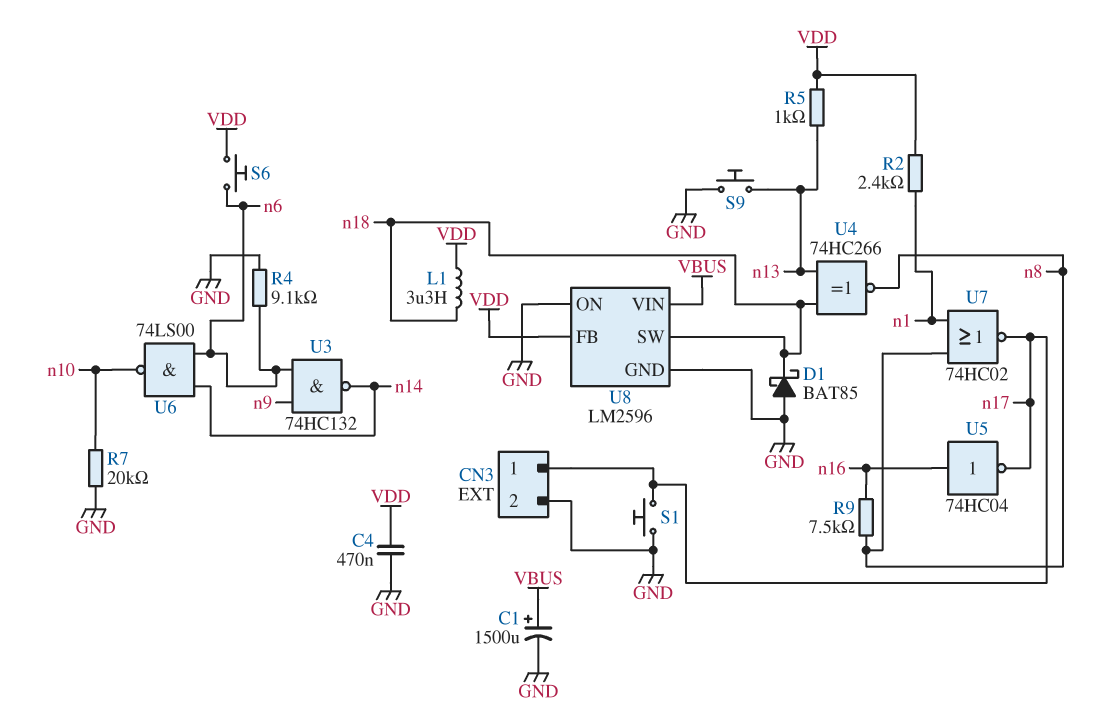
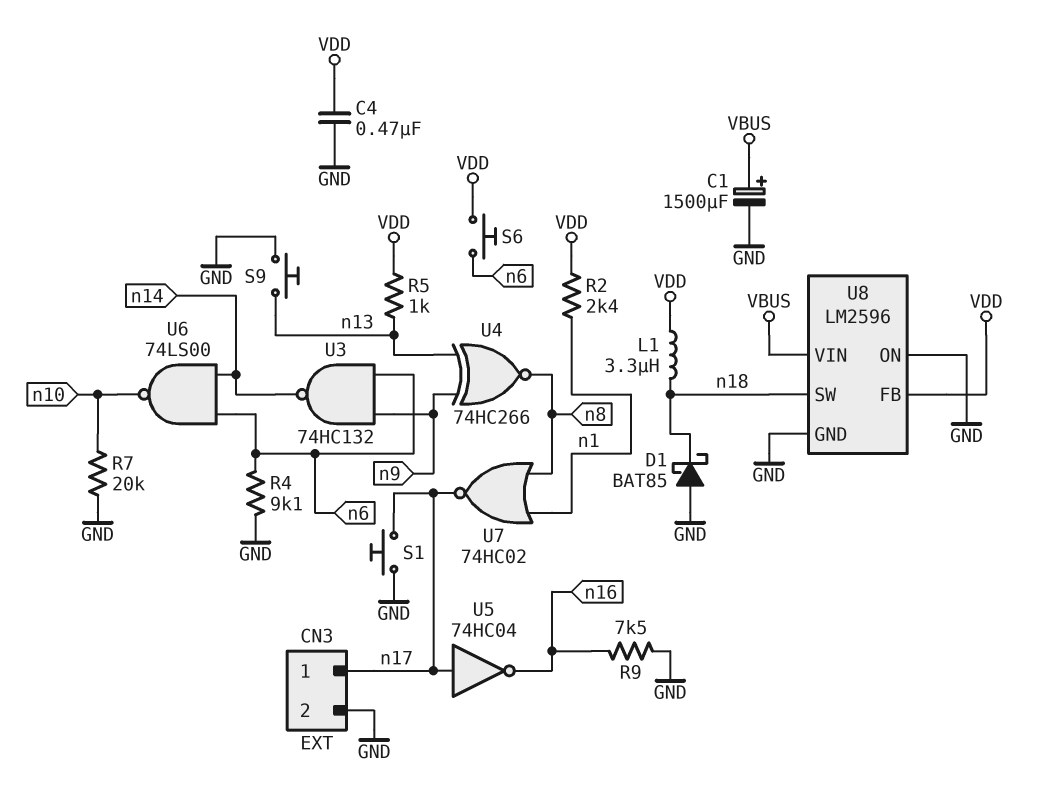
R9: 7.5k (n8, n16) -> 7.5k (GND, n16)
U4: XNOR 74HC266 (in n13, in n18, out n8) -> XNOR 74HC266 (in n9, in n13, out n8)
U5: NOT 74HC04 (in n16, out n17) -> NOT 74HC04 (in n17, out n16)

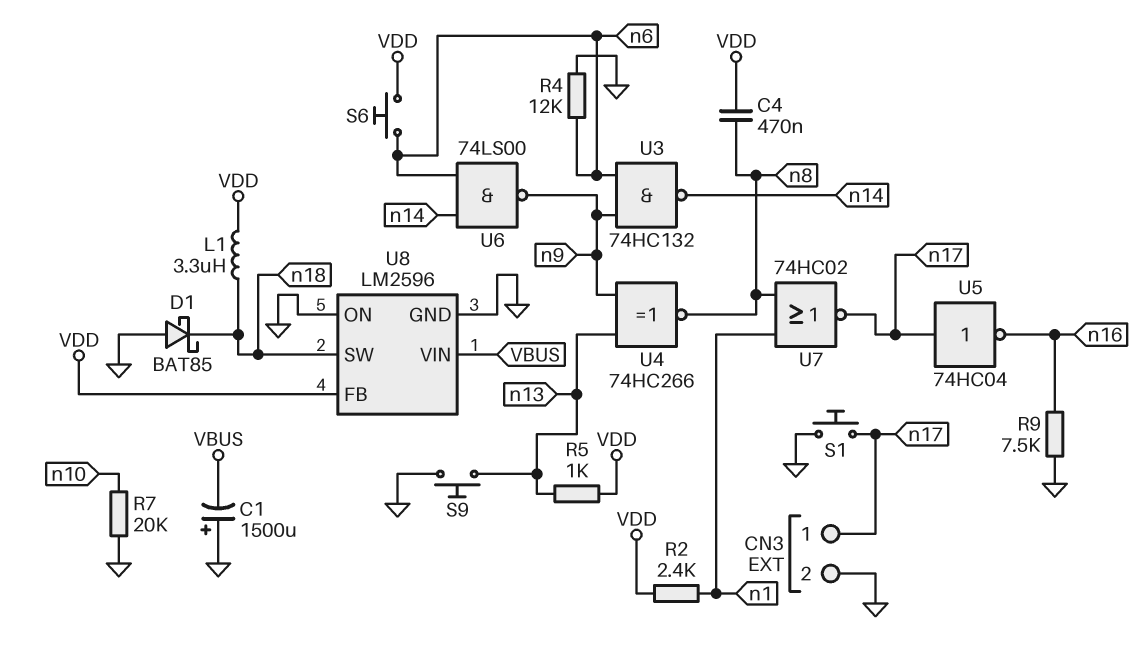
C1: 1500uF (plus VBUS, minus GND) -> 1500uF (plus GND, minus VBUS)
C4: 470nF (GND, VDD) -> 470nF (VDD, n8)
R4: 9.1k (GND, n6) -> 12k (GND, n6)
U6: NAND 74LS00 (in n6, in n14, out n10) -> NAND 74LS00 (in n6, in n14, out n9)

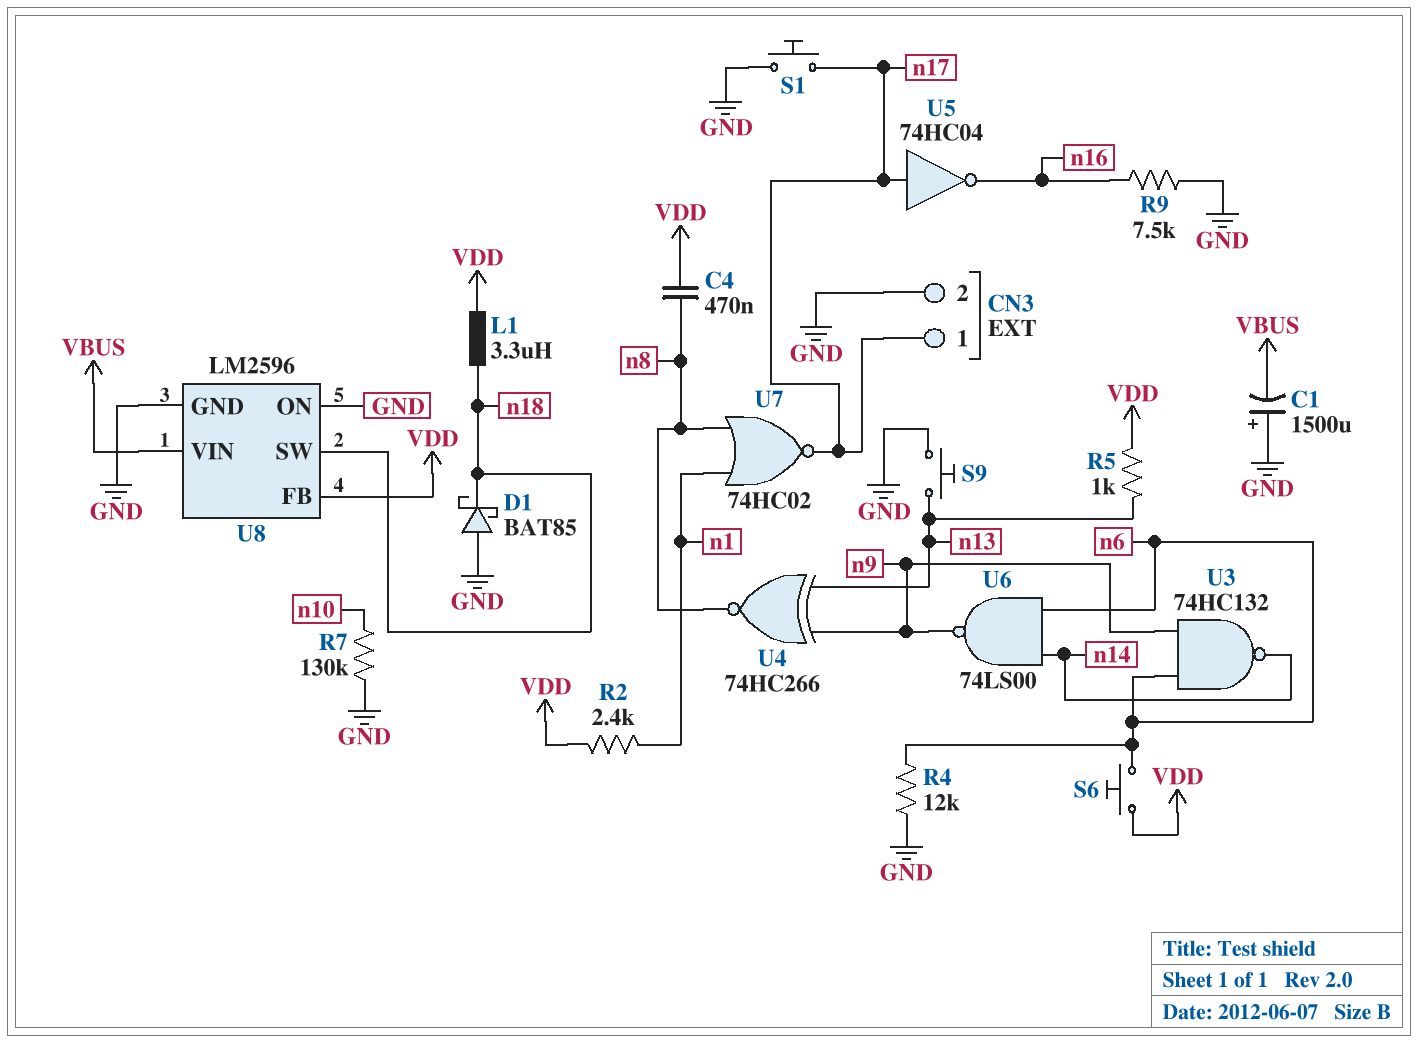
R7: 20k (GND, n10) -> 130k (GND, n10)

